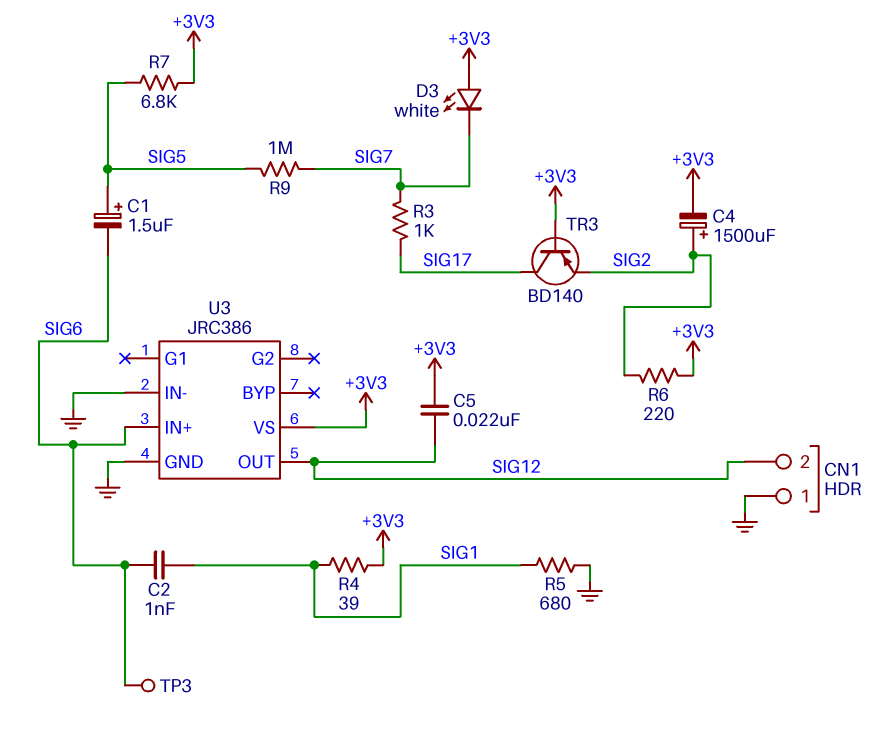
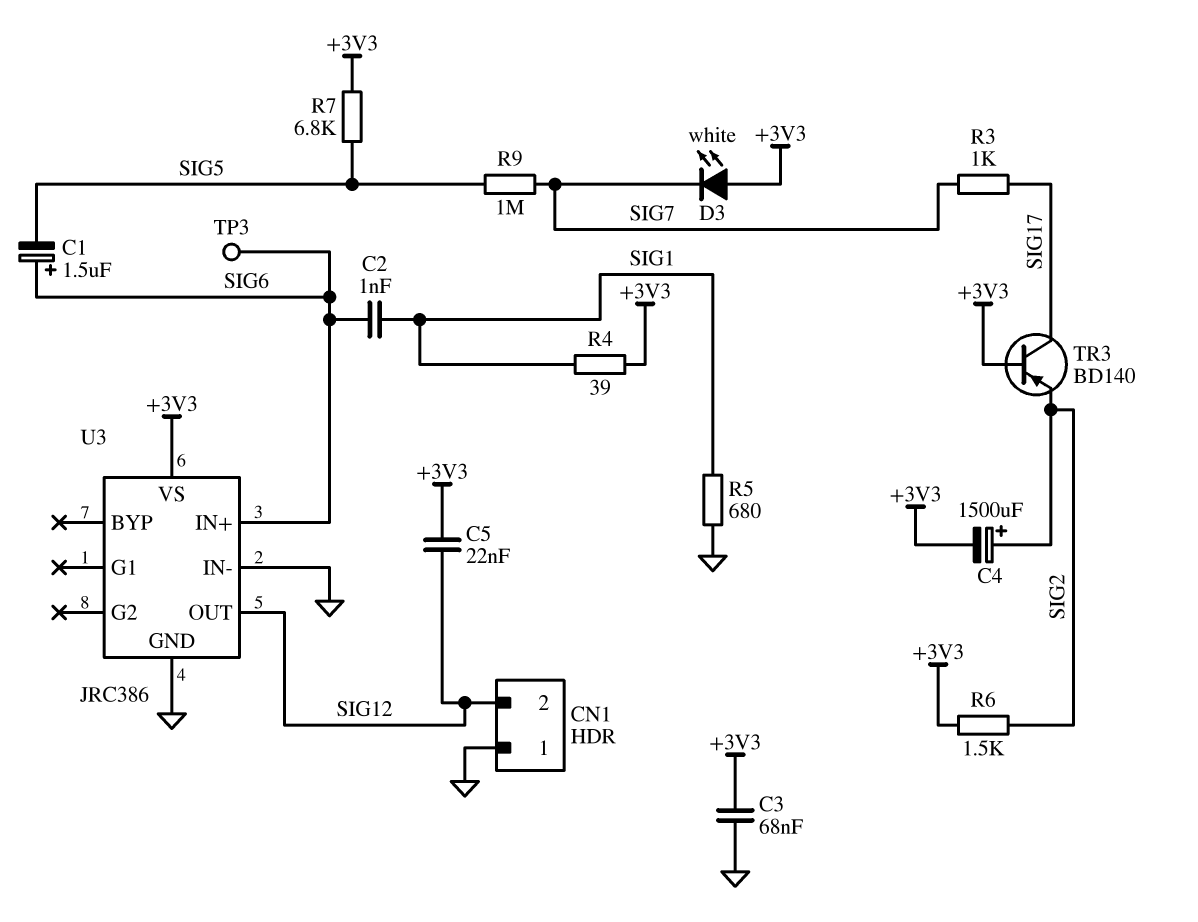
C1: 1.5uF (plus SIG5, minus SIG6) -> 1.5uF (plus SIG6, minus SIG5)
C3: none -> 68nF (+3V3, GND)
R6: 220 (+3V3, SIG2) -> 1.5k (+3V3, SIG2)

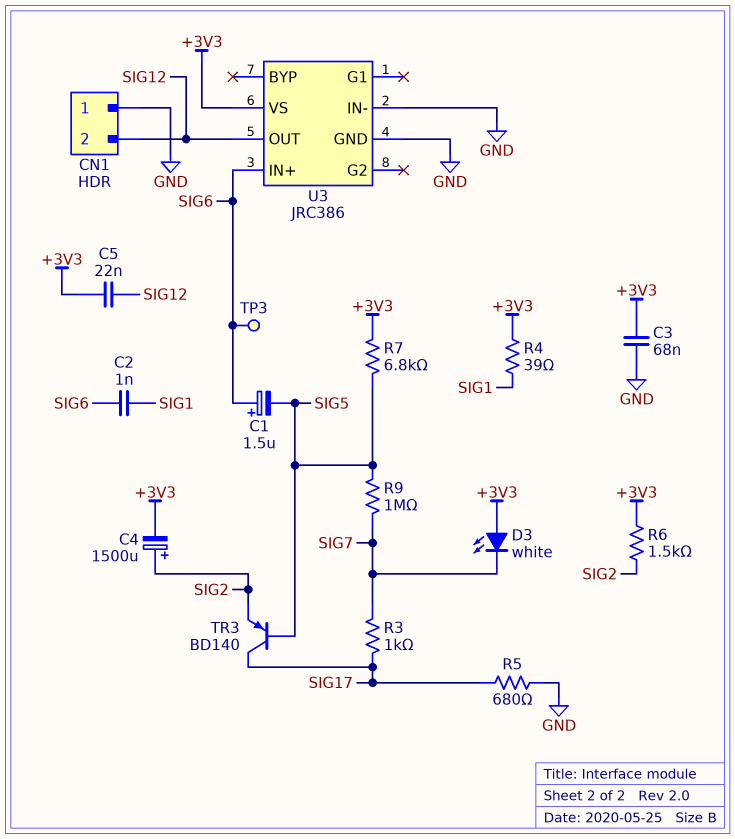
R5: 680 (GND, SIG1) -> 680 (GND, SIG17)
TR3: PNP BD140 (B +3V3, C SIG17, E SIG2) -> PNP BD140 (B SIG5, C SIG17, E SIG2)

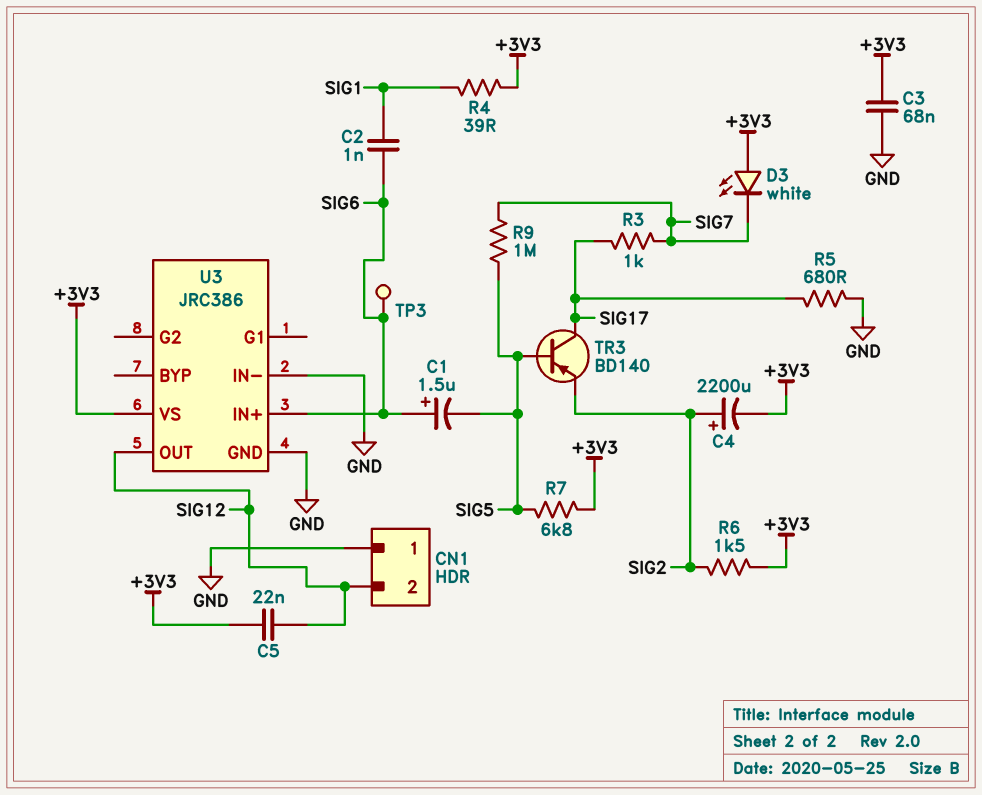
C4: 1500uF (plus SIG2, minus +3V3) -> 2200uF (plus SIG2, minus +3V3)

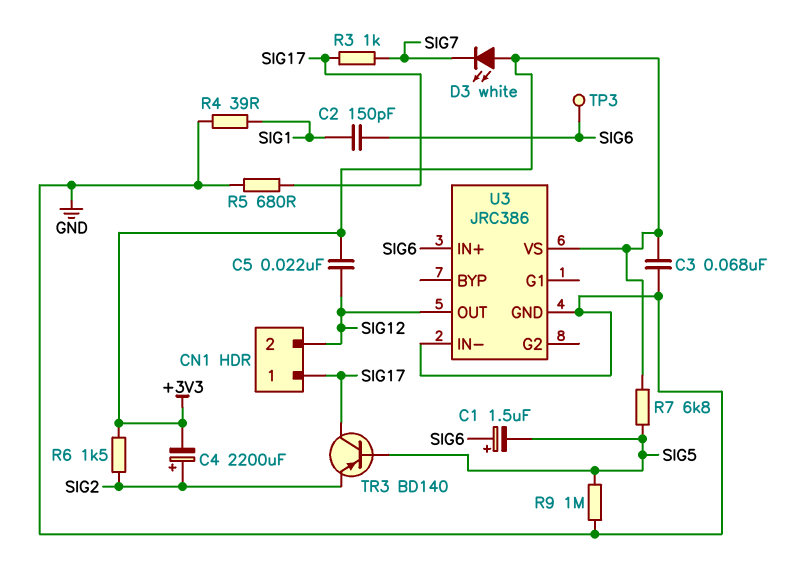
C2: 1nF (SIG1, SIG6) -> 150pF (SIG1, SIG6)
CN1 pin 1: GND -> SIG17
R4: 39 (+3V3, SIG1) -> 39 (GND, SIG1)
R9: 1M (SIG5, SIG7) -> 1M (GND, SIG5)

